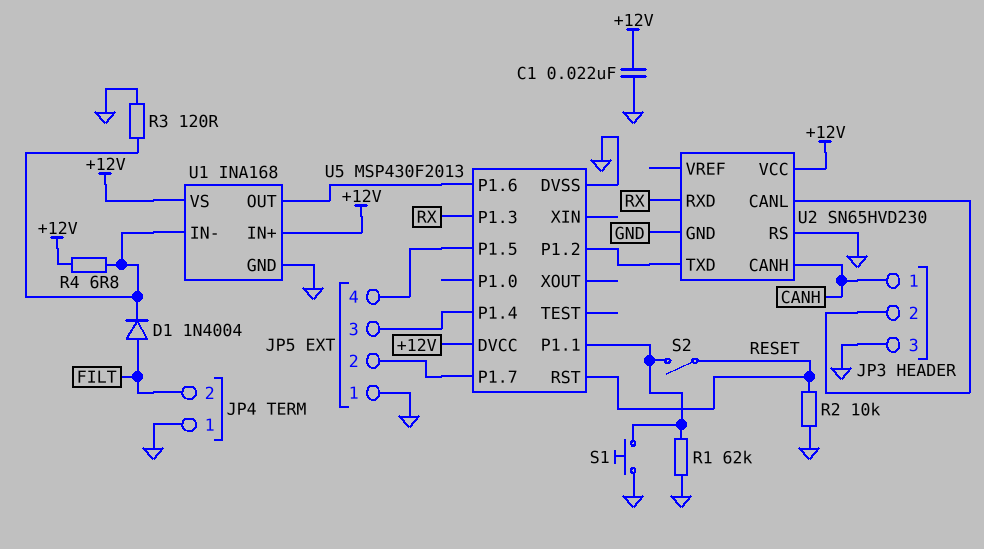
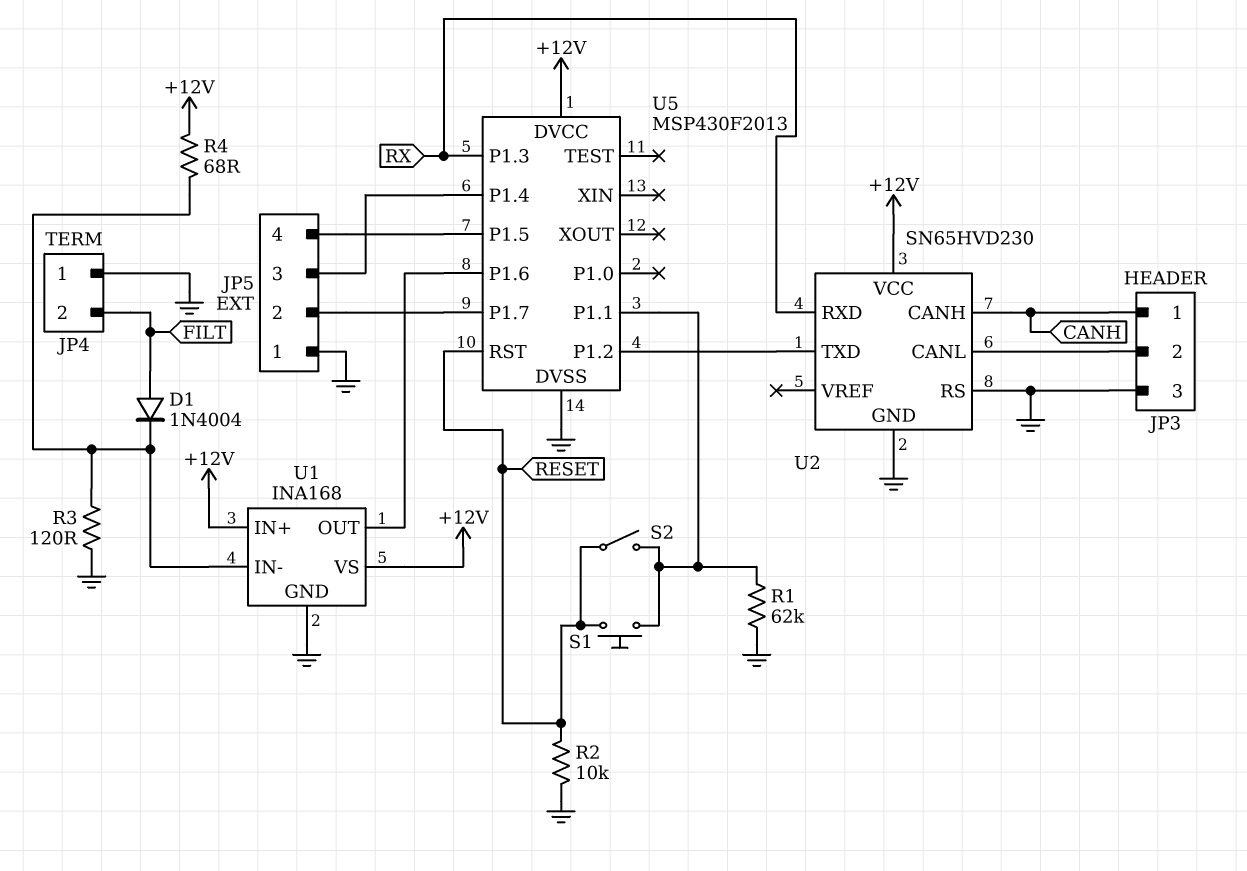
C1: 22nF (+12V, GND) -> none
R4: 6.8 (+12V, U1/IN-) -> 68 (+12V, U1/IN-)
S1: button (GND, U5/P1.1) -> button (RESET, U5/P1.1)

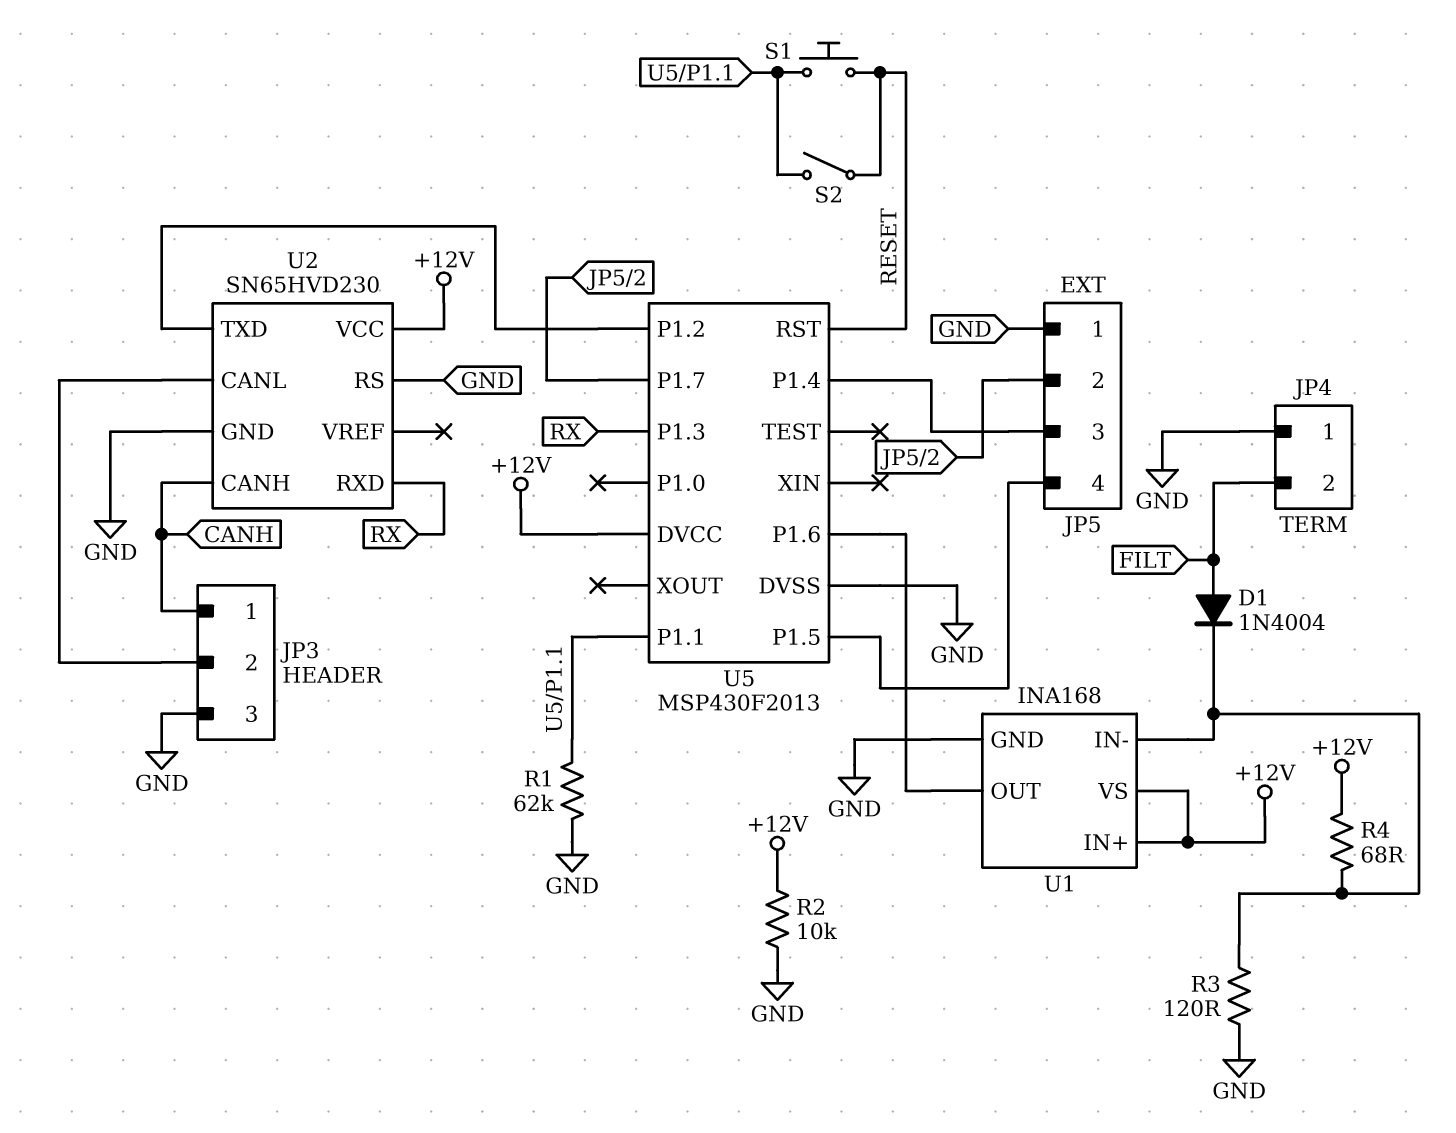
R2: 10k (GND, RESET) -> 10k (+12V, GND)

